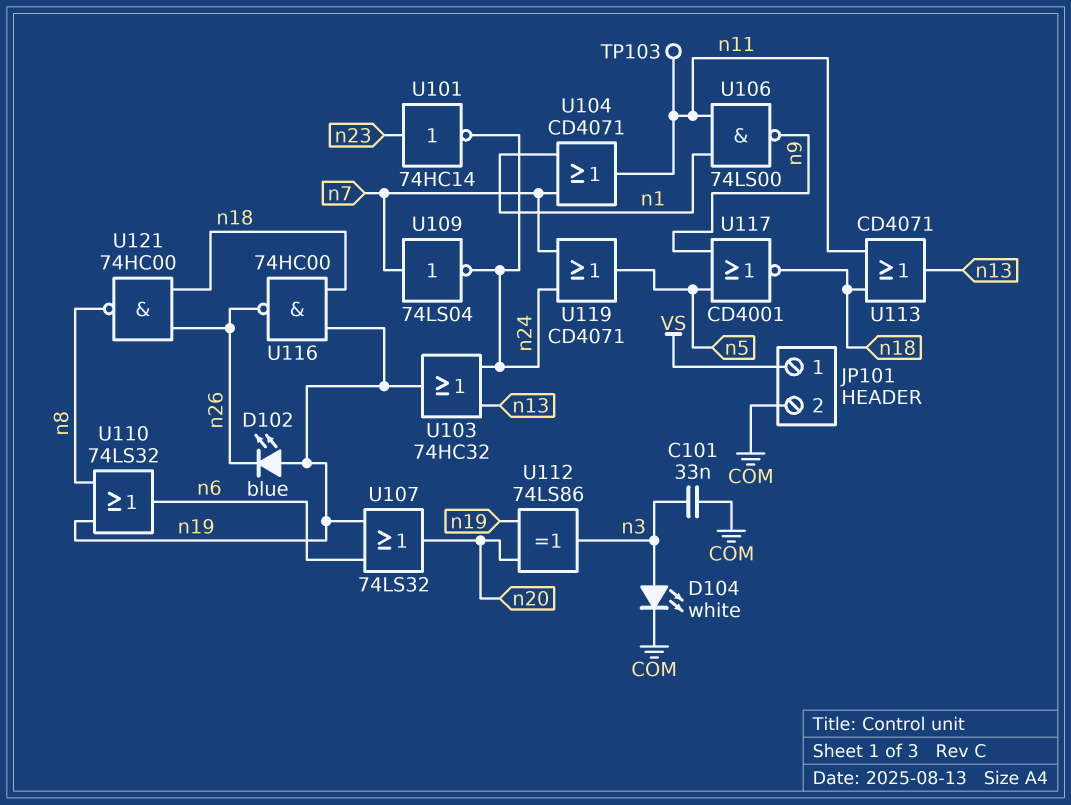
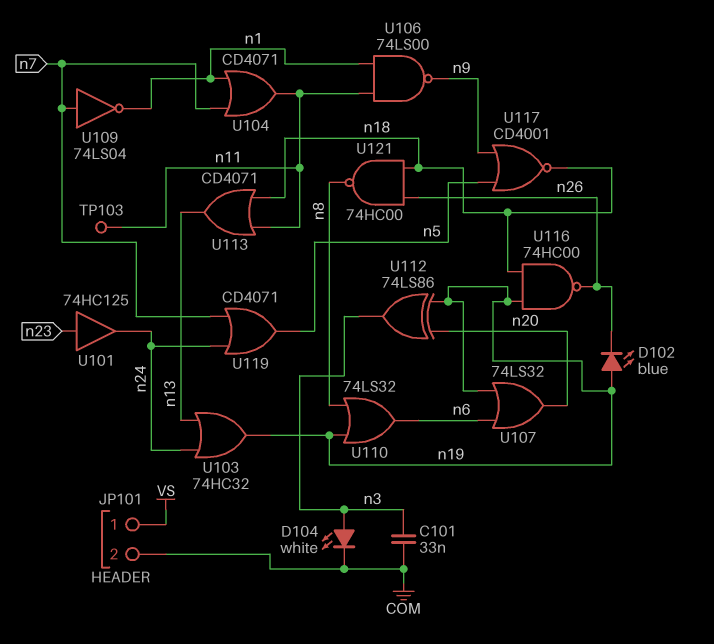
U101: NOT 74HC14 (in n23, out n24) -> buffer 74HC125 (in n23, out n24)
U109: NOT 74LS04 (in n7, out n24) -> NOT 74LS04 (in n7, out n1)

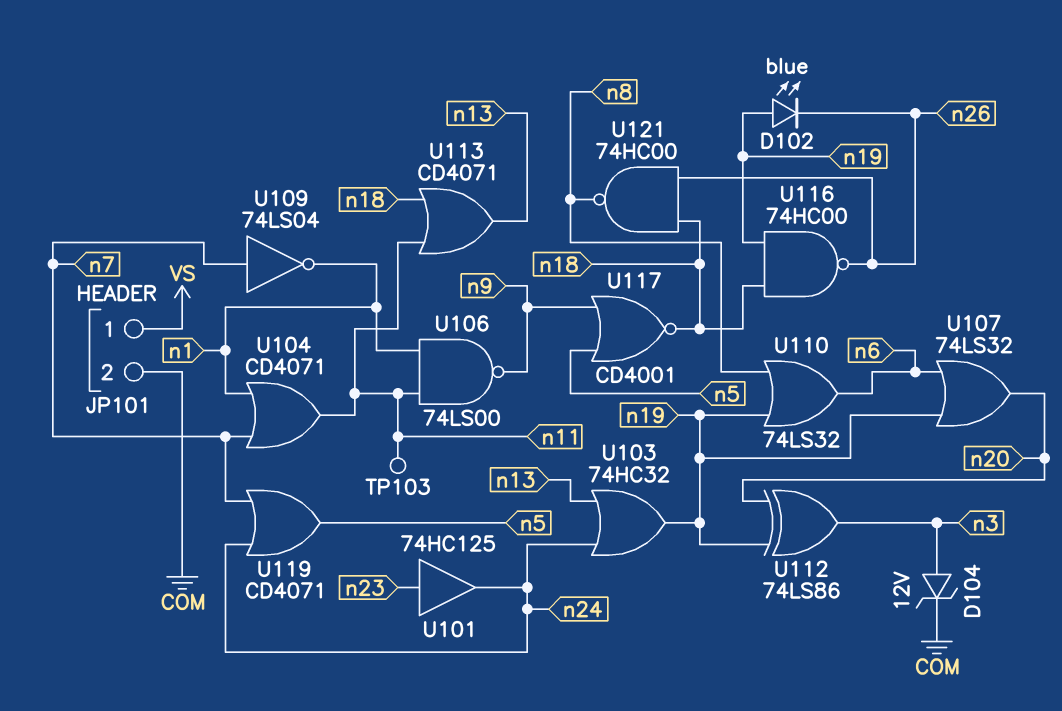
C101: 33nF (COM, n3) -> none
D104: LED white (A n3, K COM) -> zener 12V (A n3, K COM)

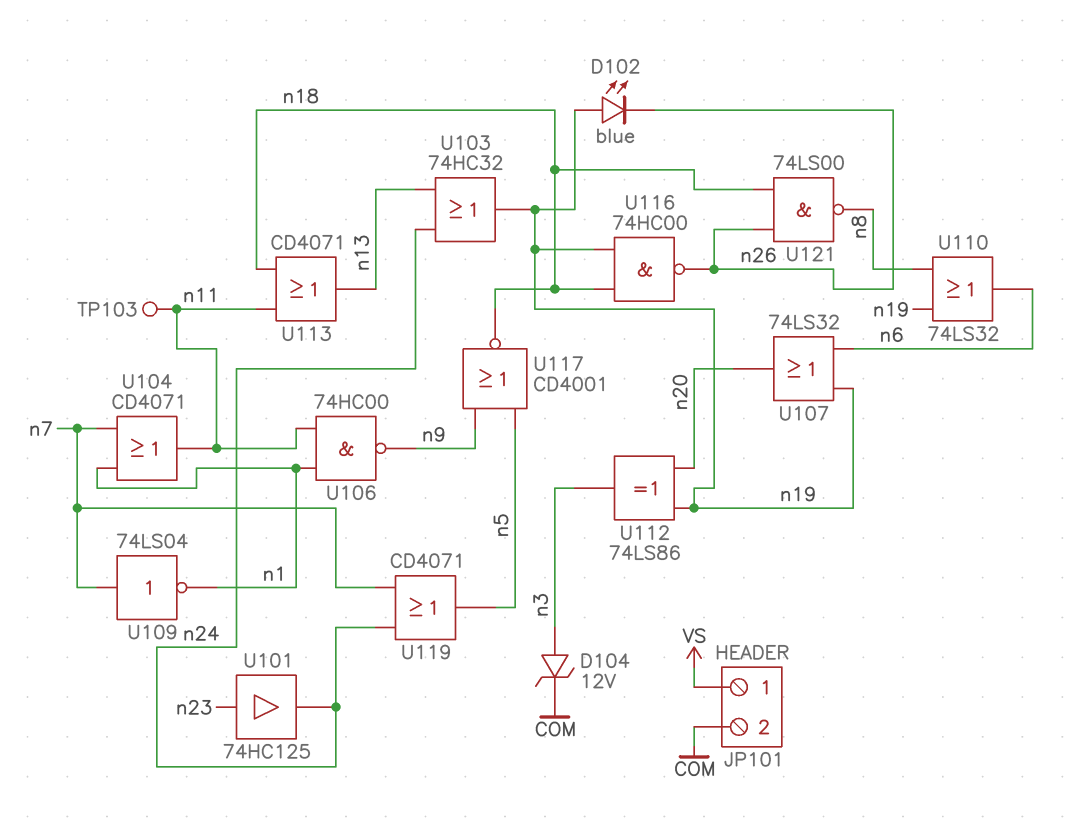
U106: NAND 74LS00 (in n1, in n11, out n9) -> NAND 74HC00 (in n1, in n11, out n9)
U121: NAND 74HC00 (in n18, in n26, out n8) -> NAND 74LS00 (in n18, in n26, out n8)

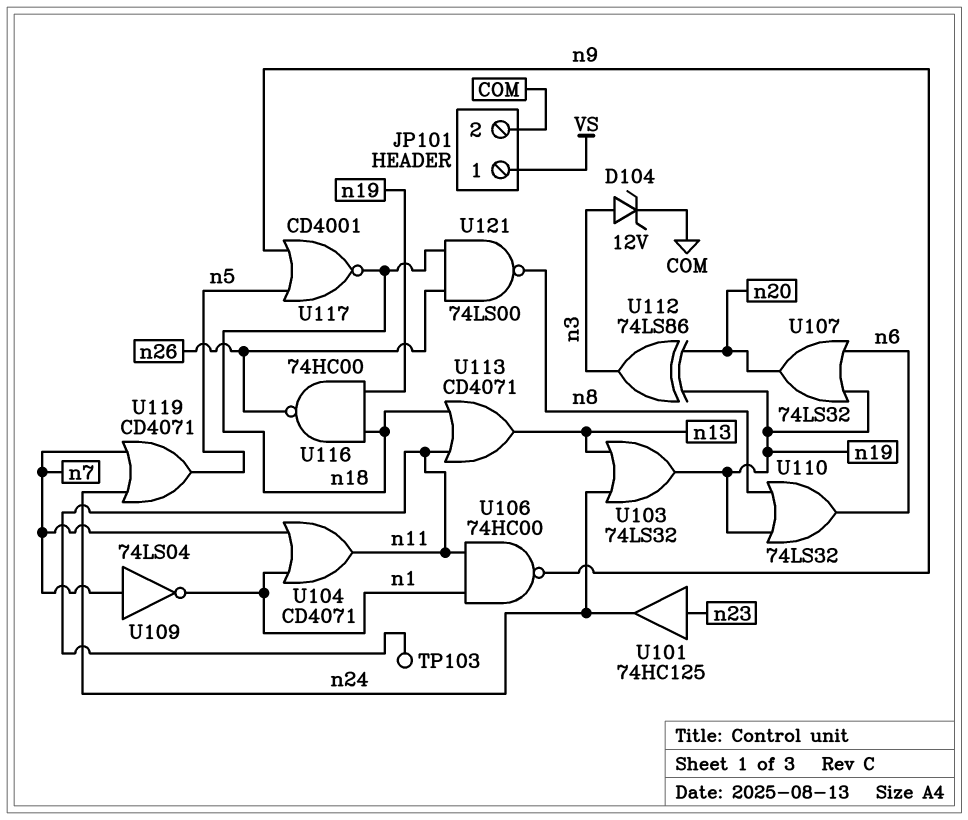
D102: LED blue (A n19, K n26) -> none
U103: OR 74HC32 (in n13, in n24, out n19) -> OR 74LS32 (in n13, in n24, out n19)

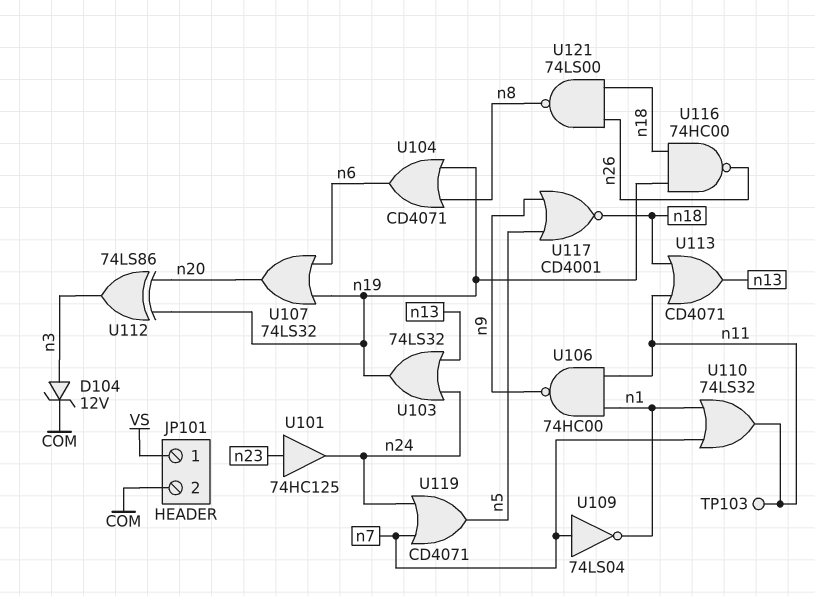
U104: OR CD4071 (in n1, in n7, out n11) -> OR CD4071 (in n8, in n19, out n6)
U110: OR 74LS32 (in n8, in n19, out n6) -> OR 74LS32 (in n1, in n7, out n11)

